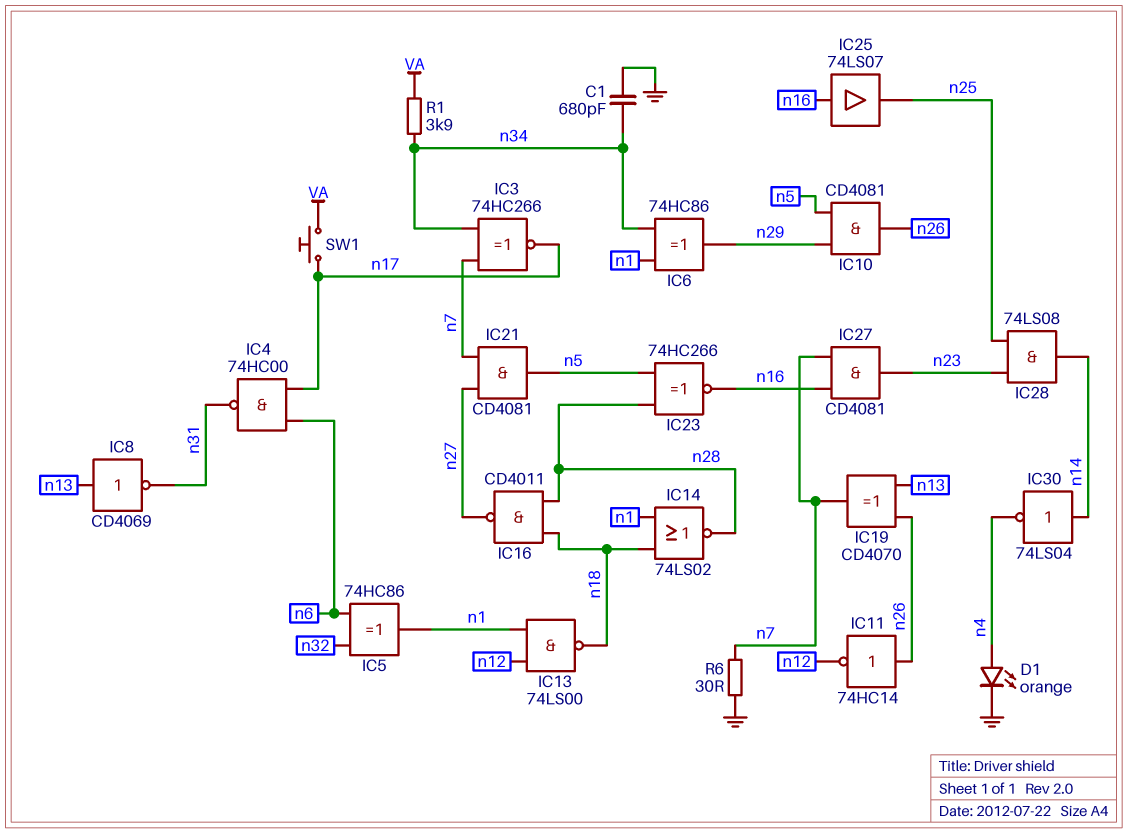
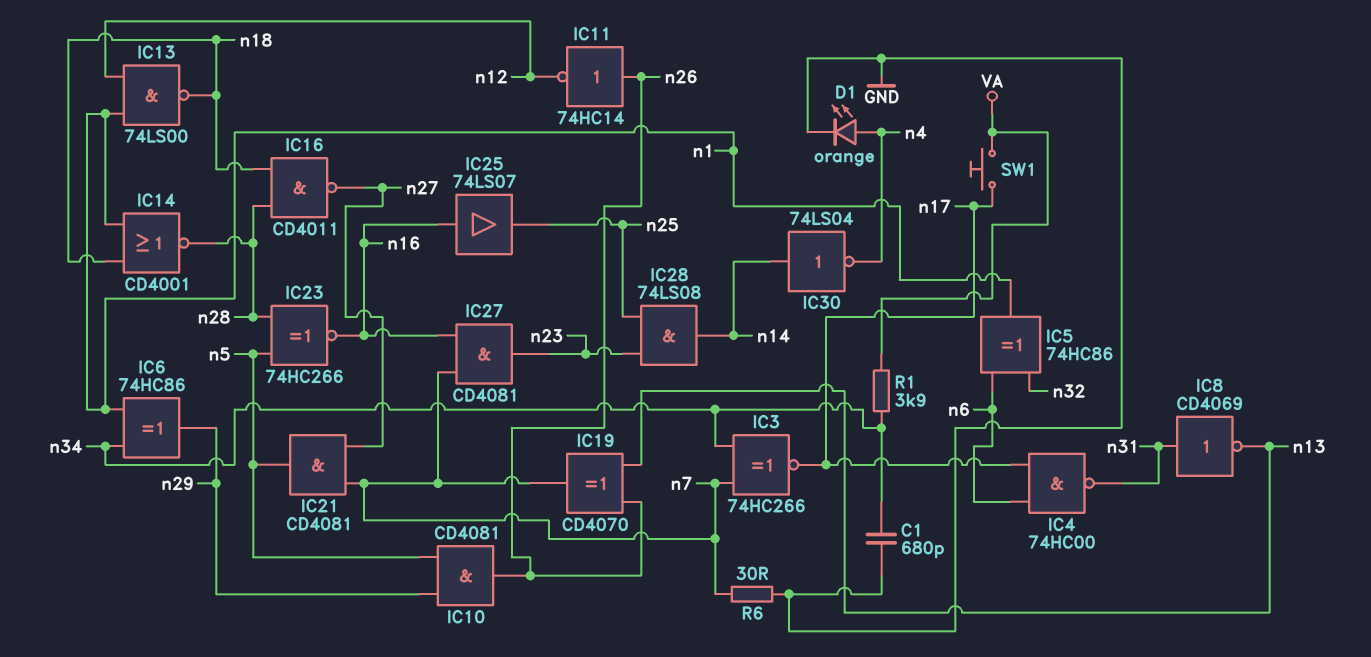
IC8: NOT CD4069 (in n13, out n31) -> NOT CD4069 (in n31, out n13)
IC14: NOR 74LS02 (in n1, in n18, out n28) -> NOR CD4001 (in n1, in n18, out n28)

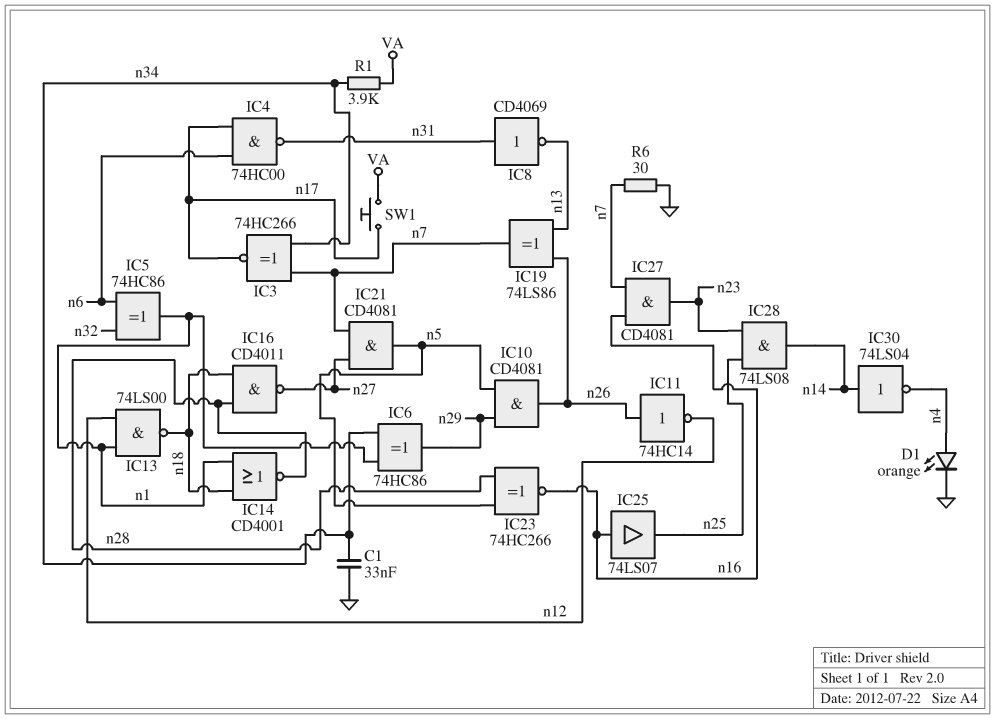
C1: 680pF (GND, n34) -> 33nF (GND, n34)
IC19: XOR CD4070 (in n13, in n26, out n7) -> XOR 74LS86 (in n13, in n26, out n7)

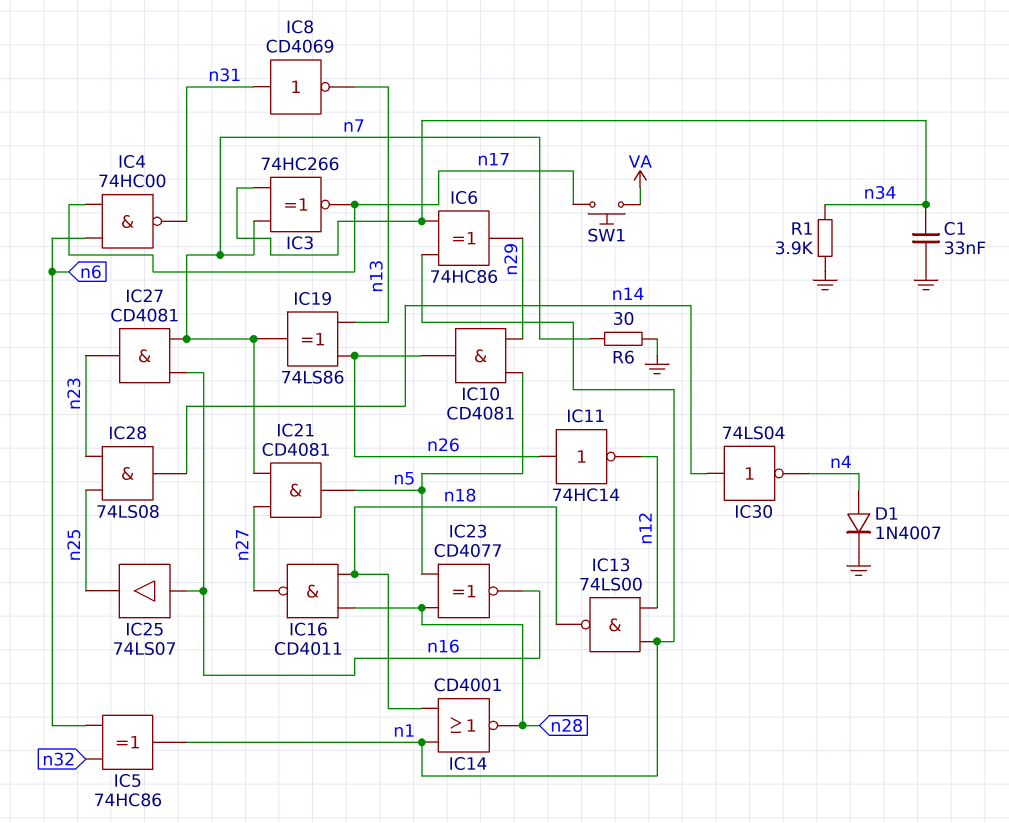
D1: LED orange (A n4, K GND) -> diode 1N4007 (A n4, K GND)
IC23: XNOR 74HC266 (in n5, in n28, out n16) -> XNOR CD4077 (in n5, in n28, out n16)
R1: 3.9k (VA, n34) -> 3.9k (GND, n34)

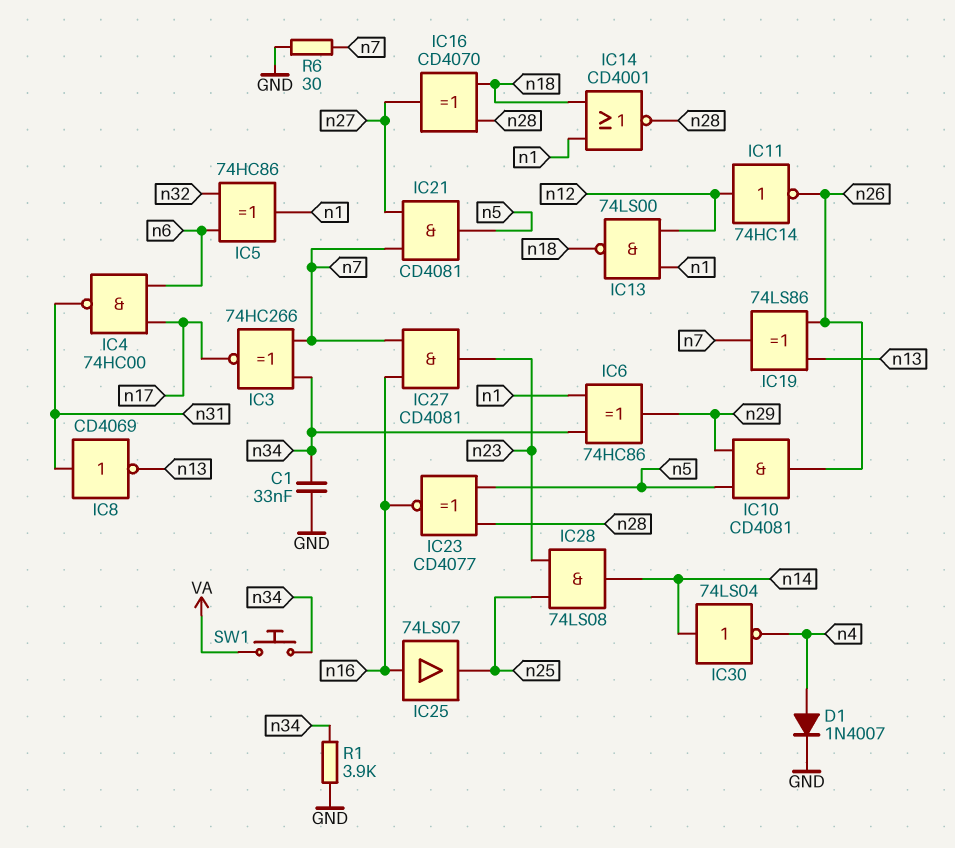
IC11: NOT 74HC14 (in n26, out n12) -> NOT 74HC14 (in n12, out n26)
IC16: NAND CD4011 (in n18, in n28, out n27) -> XOR CD4070 (in n18, in n28, out n27)
SW1: button (VA, n17) -> button (VA, n34)

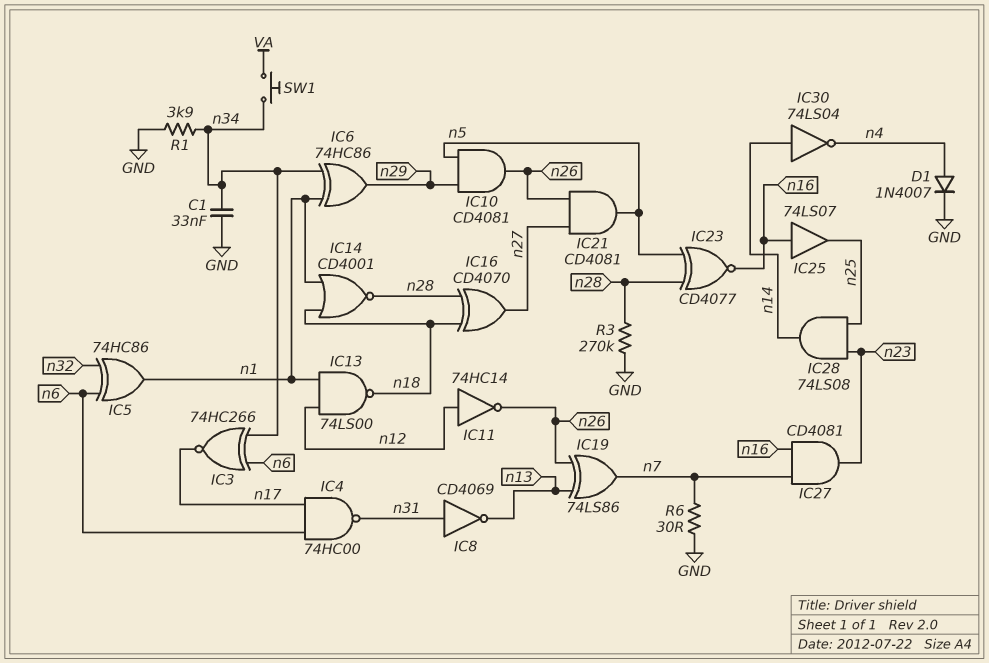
IC3: XNOR 74HC266 (in n7, in n34, out n17) -> XNOR 74HC266 (in n6, in n34, out n17)
IC21: AND CD4081 (in n7, in n27, out n5) -> AND CD4081 (in n26, in n27, out n5)
R3: none -> 270k (GND, n28)

